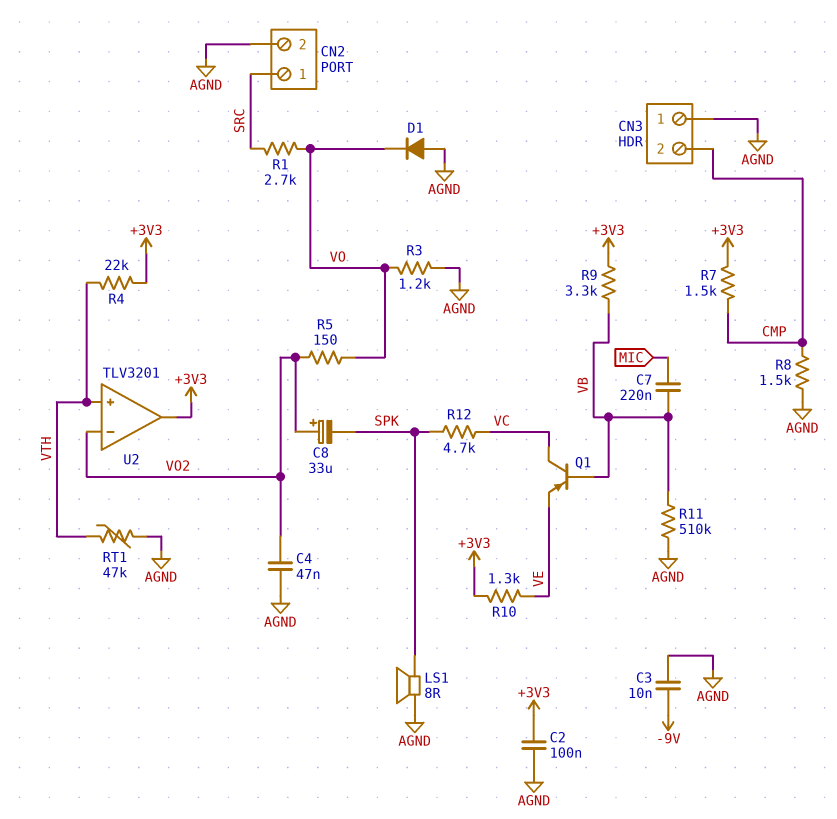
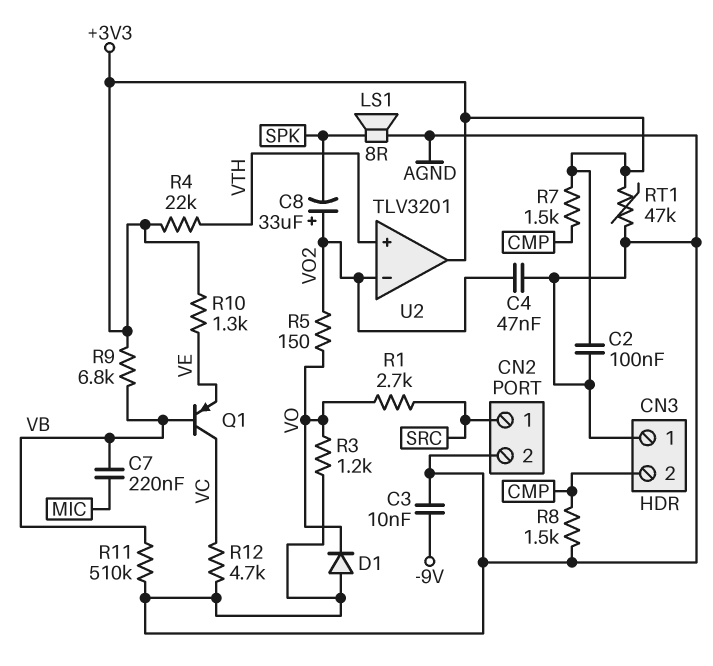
R9: 3.3k (+3V3, VB) -> 6.8k (+3V3, VB)
R12: 4.7k (SPK, VC) -> 4.7k (AGND, VC)
RT1: 47k (AGND, VTH) -> 47k (+3V3, AGND)

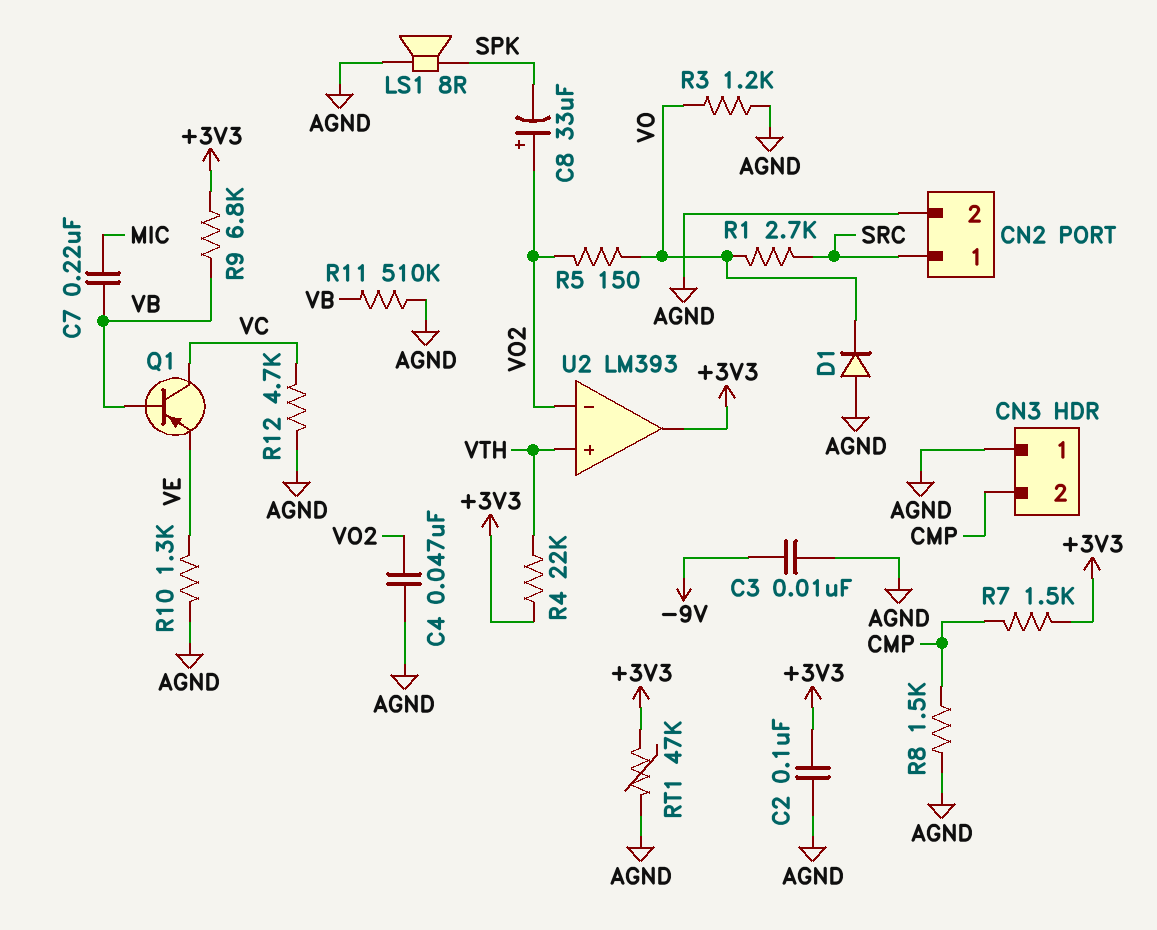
R10: 1.3k (+3V3, VE) -> 1.3k (AGND, VE)
U2: TLV3201 -> LM393

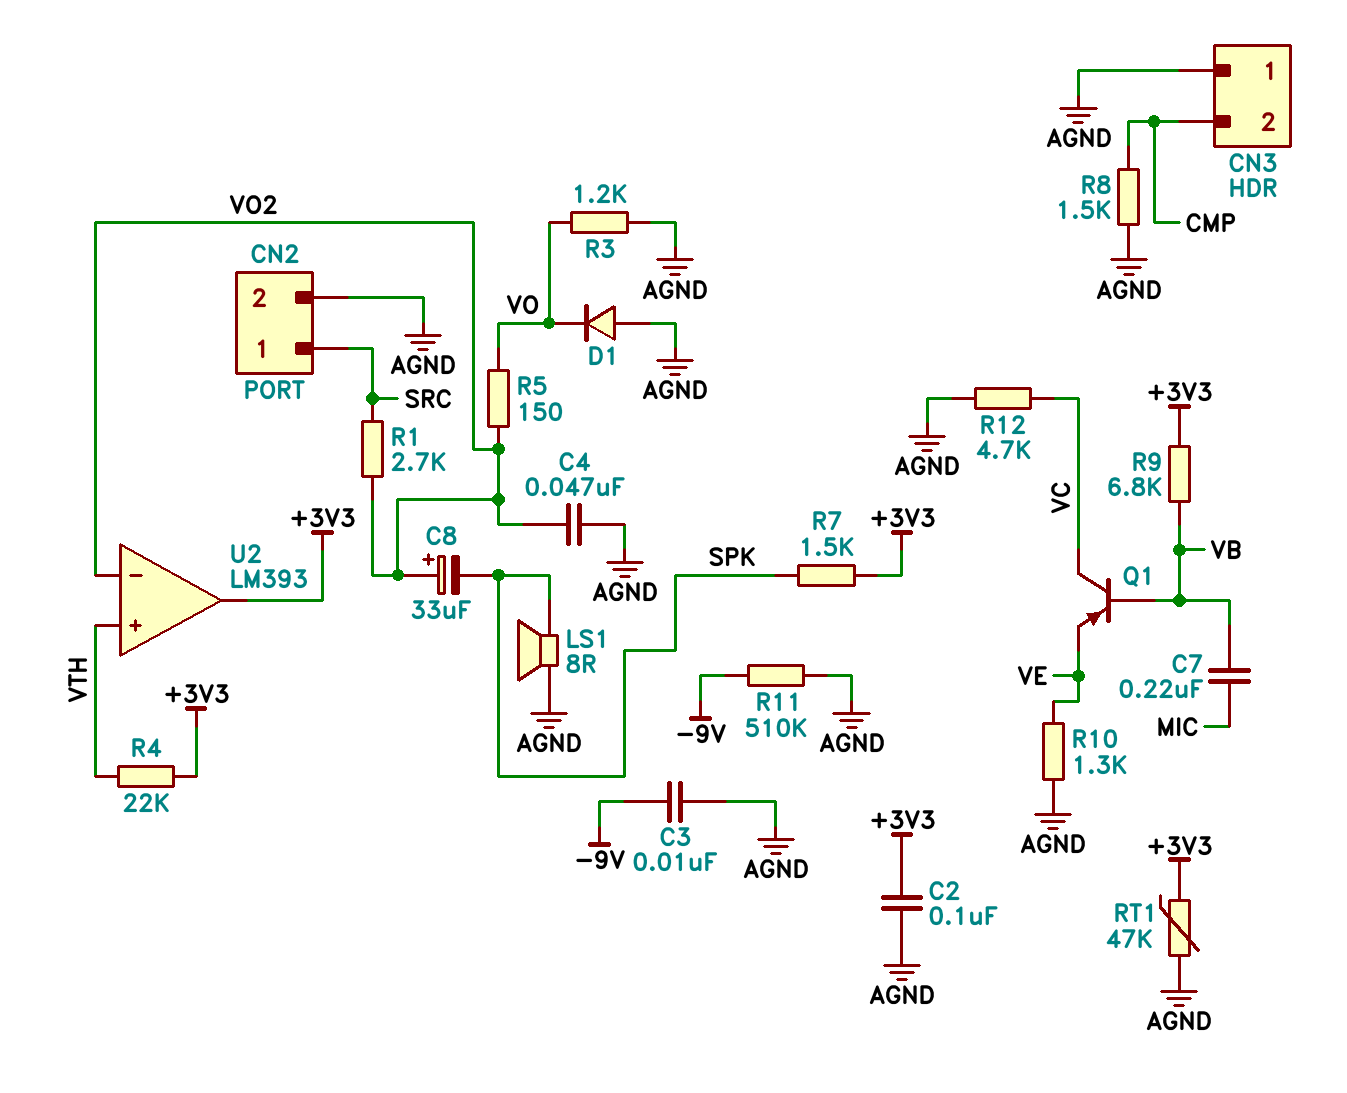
R1: 2.7k (SRC, VO) -> 2.7k (SRC, VO2)
R7: 1.5k (+3V3, CMP) -> 1.5k (+3V3, SPK)
R11: 510k (AGND, VB) -> 510k (-9V, AGND)

